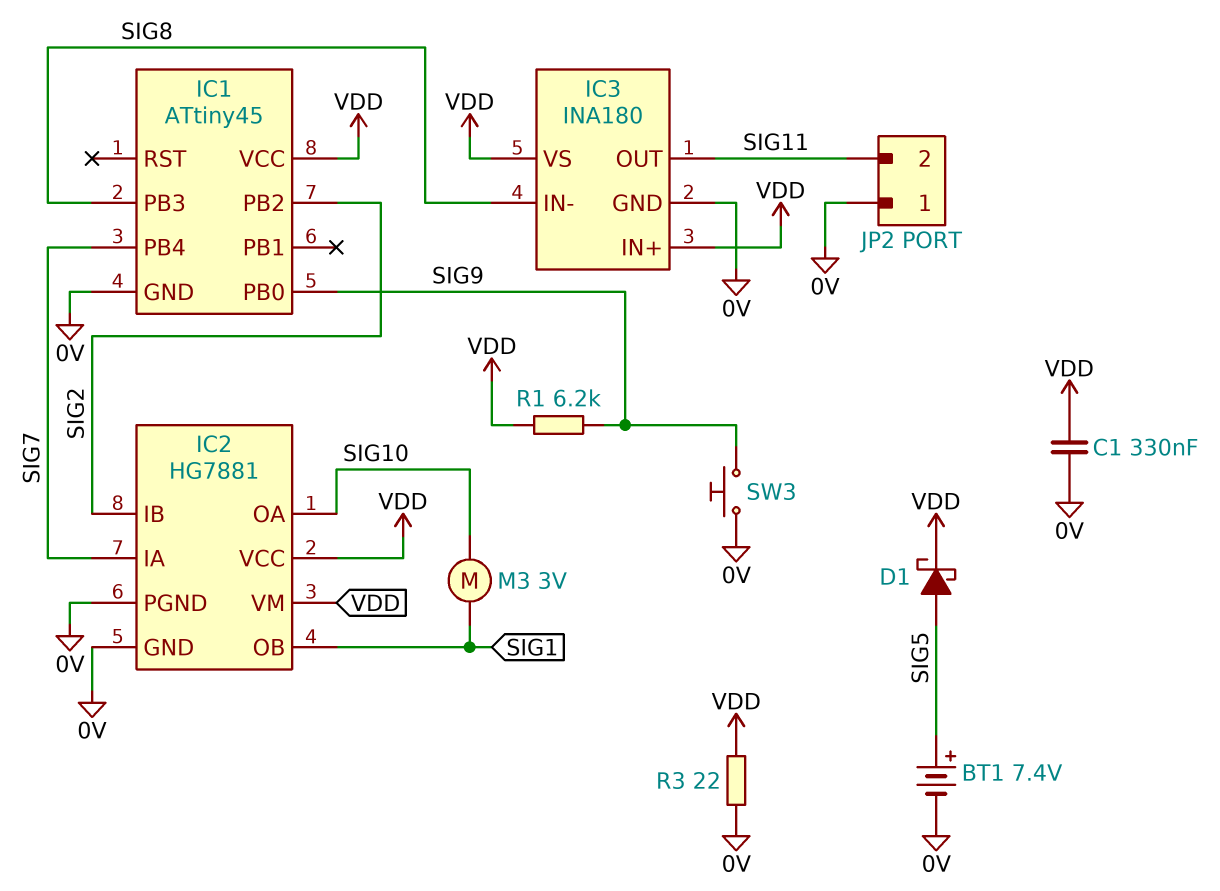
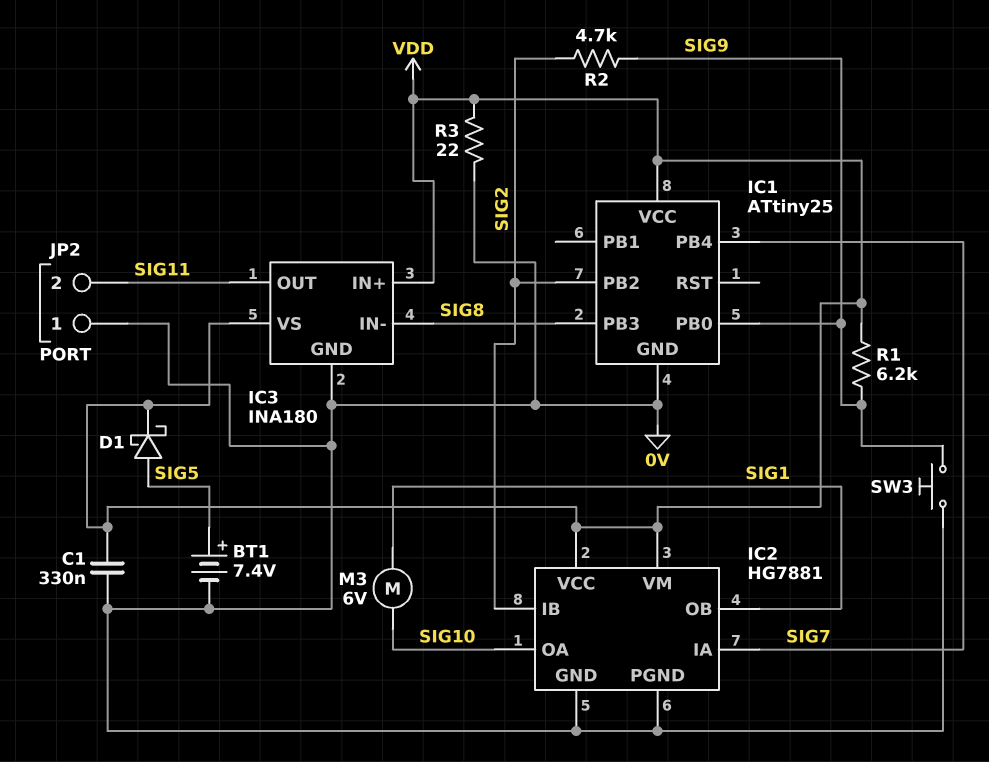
IC1: ATtiny45 -> ATtiny25
M3: motor 3V (SIG1, SIG10) -> motor 6V (SIG1, SIG10)
R2: none -> 4.7k (SIG2, SIG9)

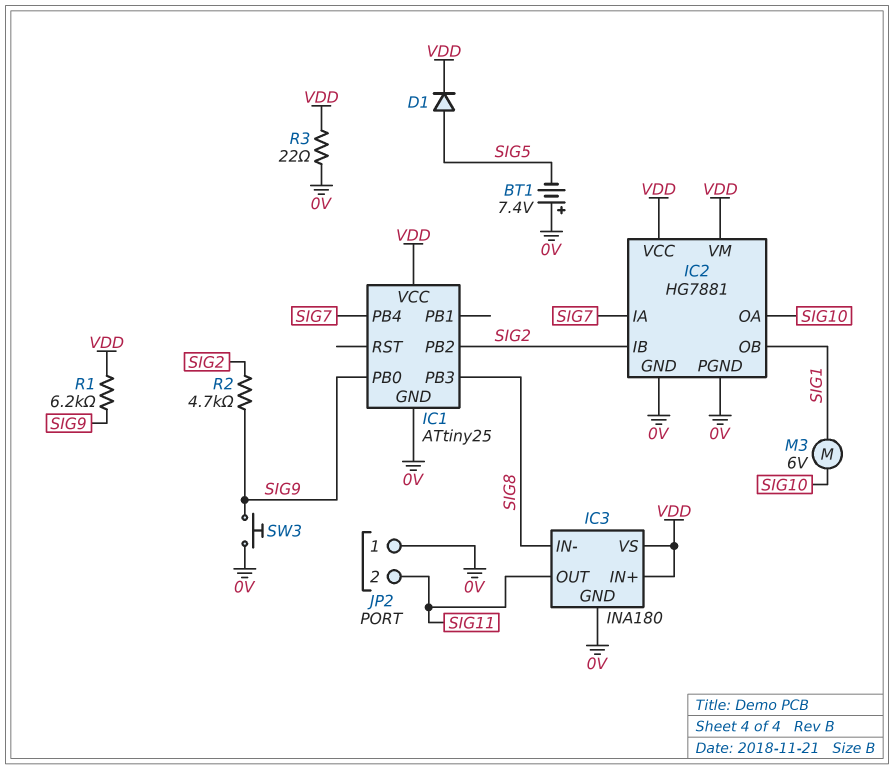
BT1: 7.4V (plus SIG5, minus 0V) -> 7.4V (plus 0V, minus SIG5)
C1: 330nF (0V, VDD) -> none
D1: schottky (A SIG5, K VDD) -> diode (A SIG5, K VDD)

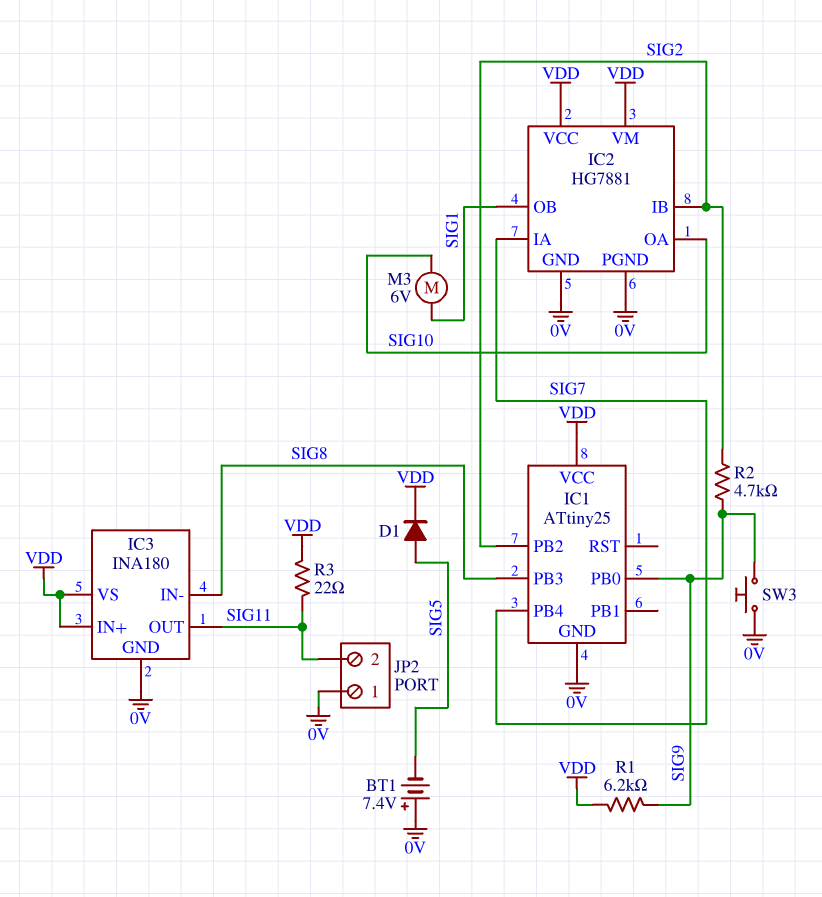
R3: 22 (0V, VDD) -> 22 (SIG11, VDD)

